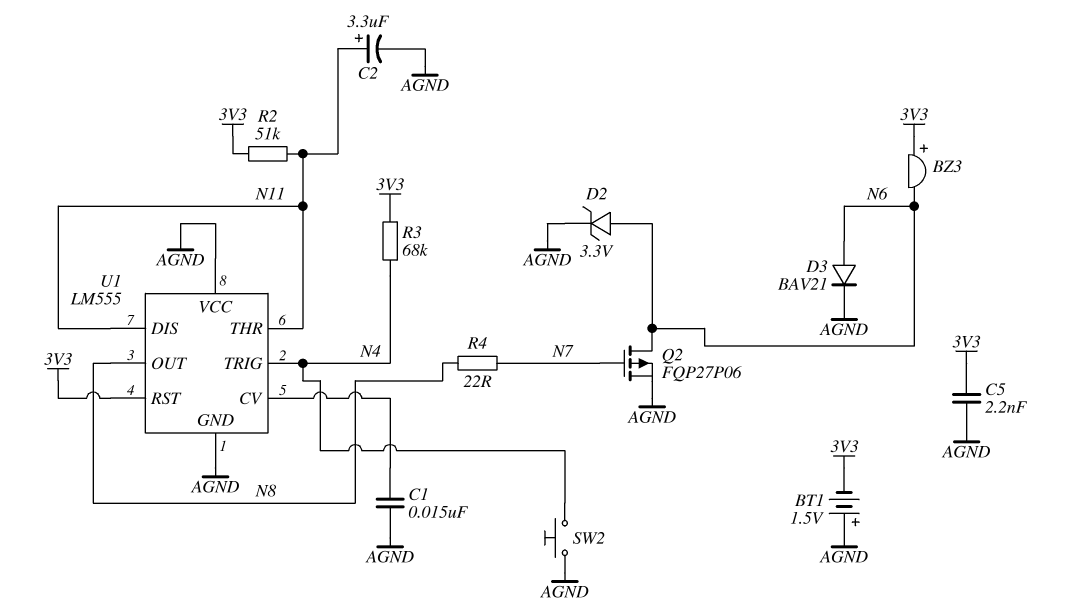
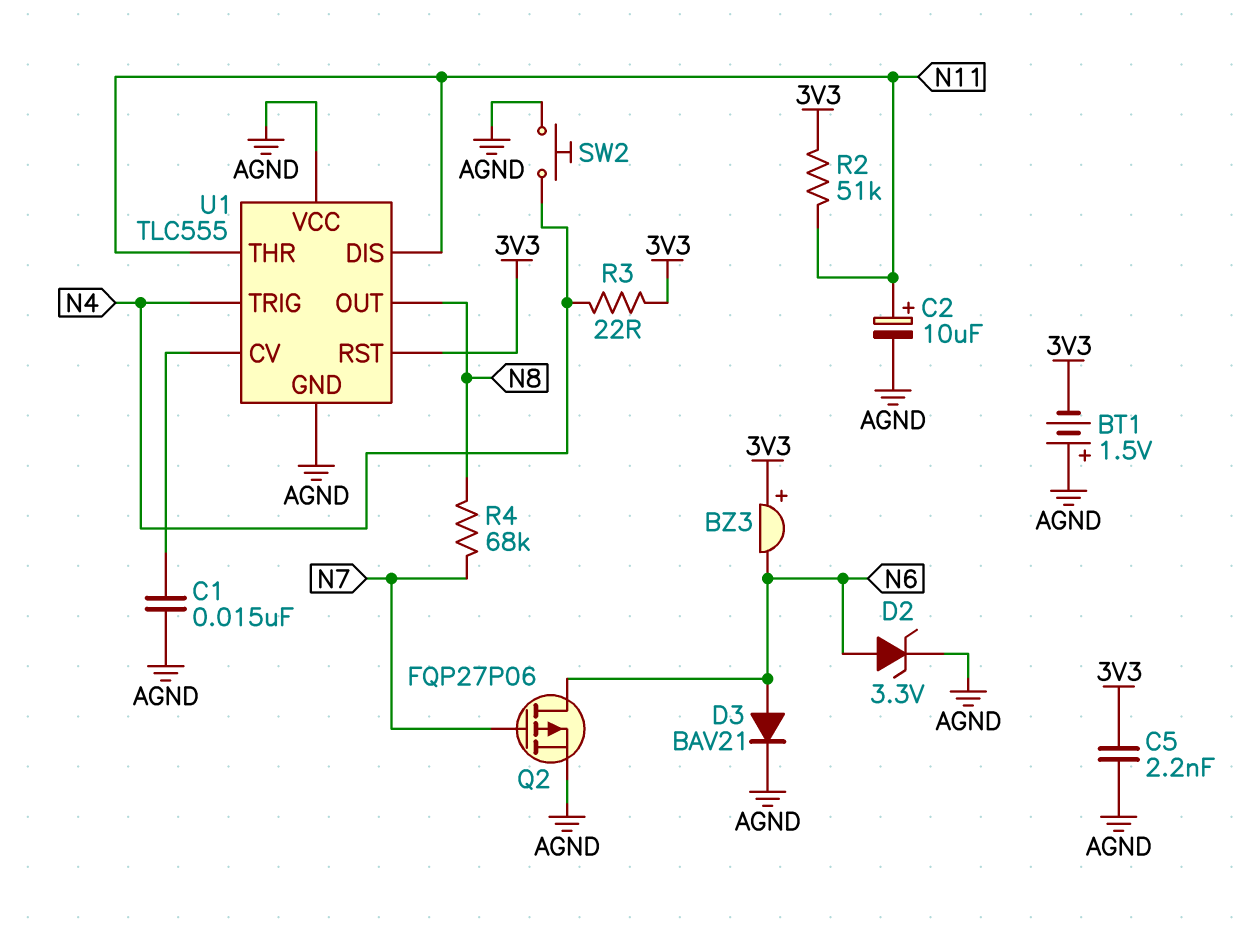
C2: 3.3uF (plus N11, minus AGND) -> 10uF (plus N11, minus AGND)
R3: 68k (3V3, N4) -> 22 (3V3, N4)
R4: 22 (N7, N8) -> 68k (N7, N8)
U1: LM555 -> TLC555

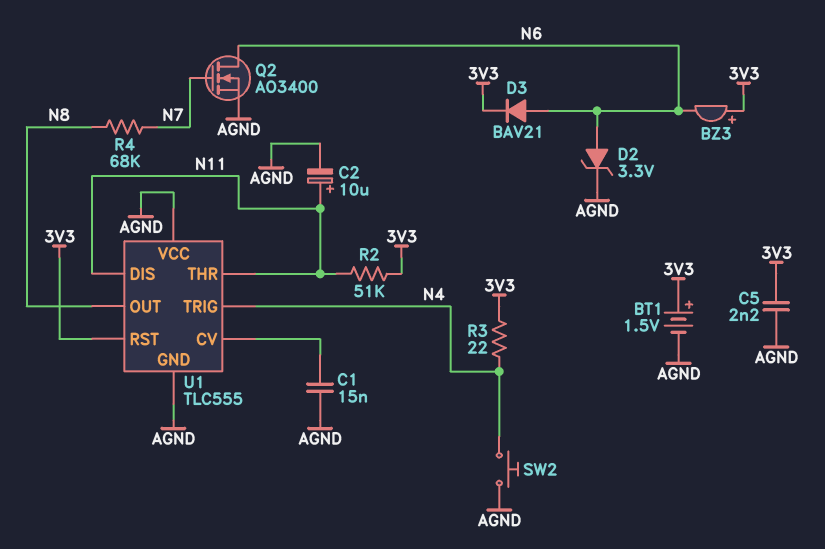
BT1: 1.5V (plus AGND, minus 3V3) -> 1.5V (plus 3V3, minus AGND)
D3: diode BAV21 (A N6, K AGND) -> diode BAV21 (A N6, K 3V3)
Q2: PMOS FQP27P06 (G N7, D N6, S AGND) -> NMOS AO3400 (G N7, D N6, S AGND)

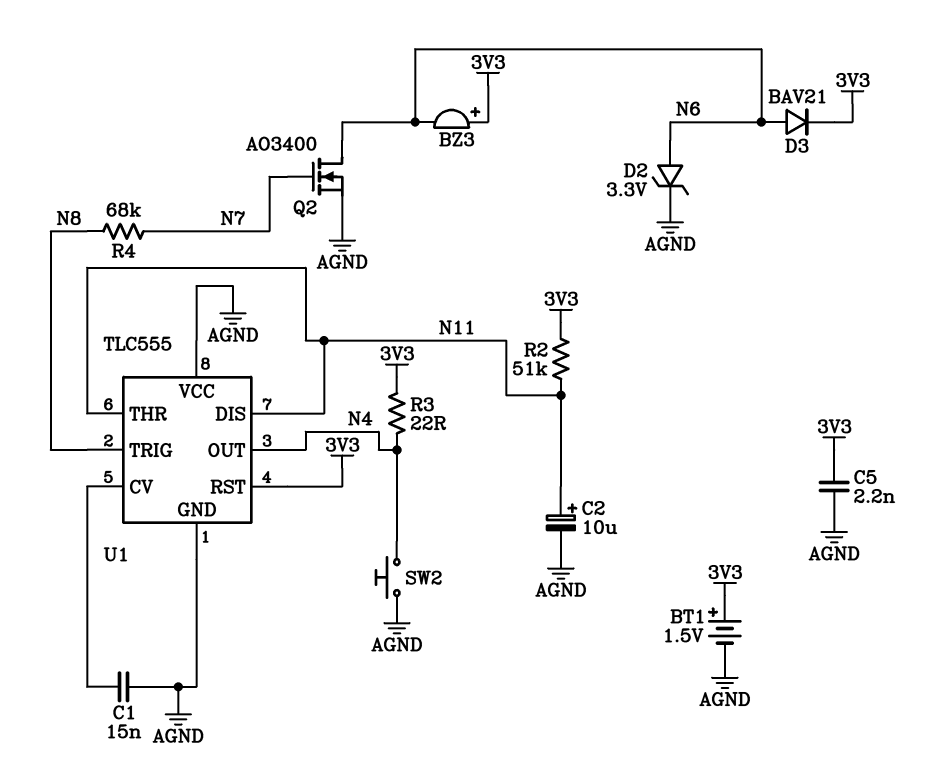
U1 pin OUT: N8 -> N4
U1 pin TRIG: N4 -> N8

